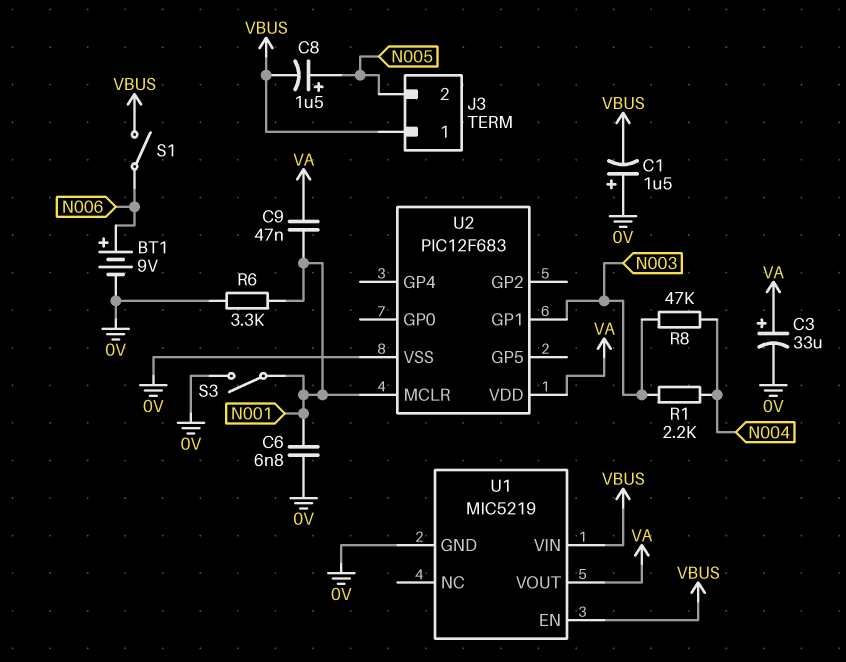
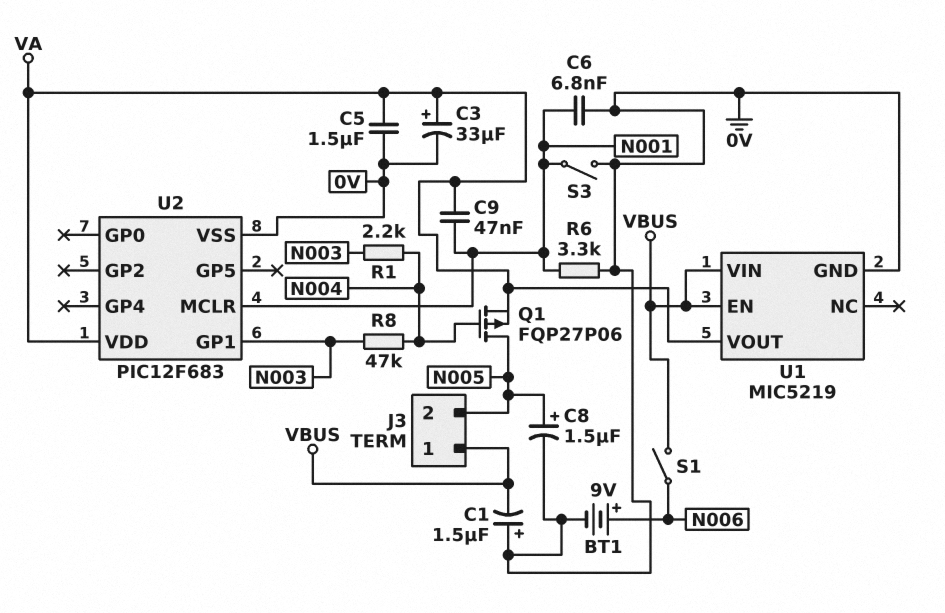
C5: none -> 1.5uF (0V, VA)
C8: 1.5uF (plus N005, minus VBUS) -> 1.5uF (plus N005, minus 0V)
Q1: none -> PMOS FQP27P06 (G N004, D N005, S VA)

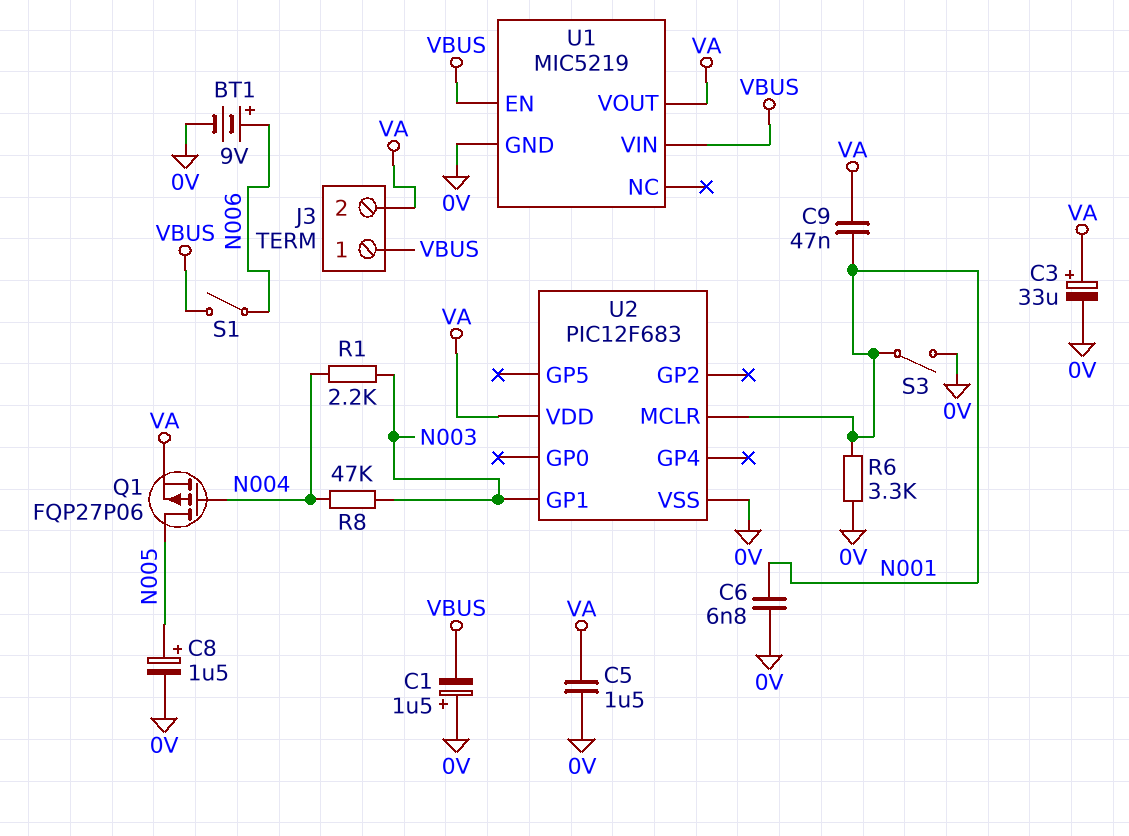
J3 pin 2: N005 -> VA

